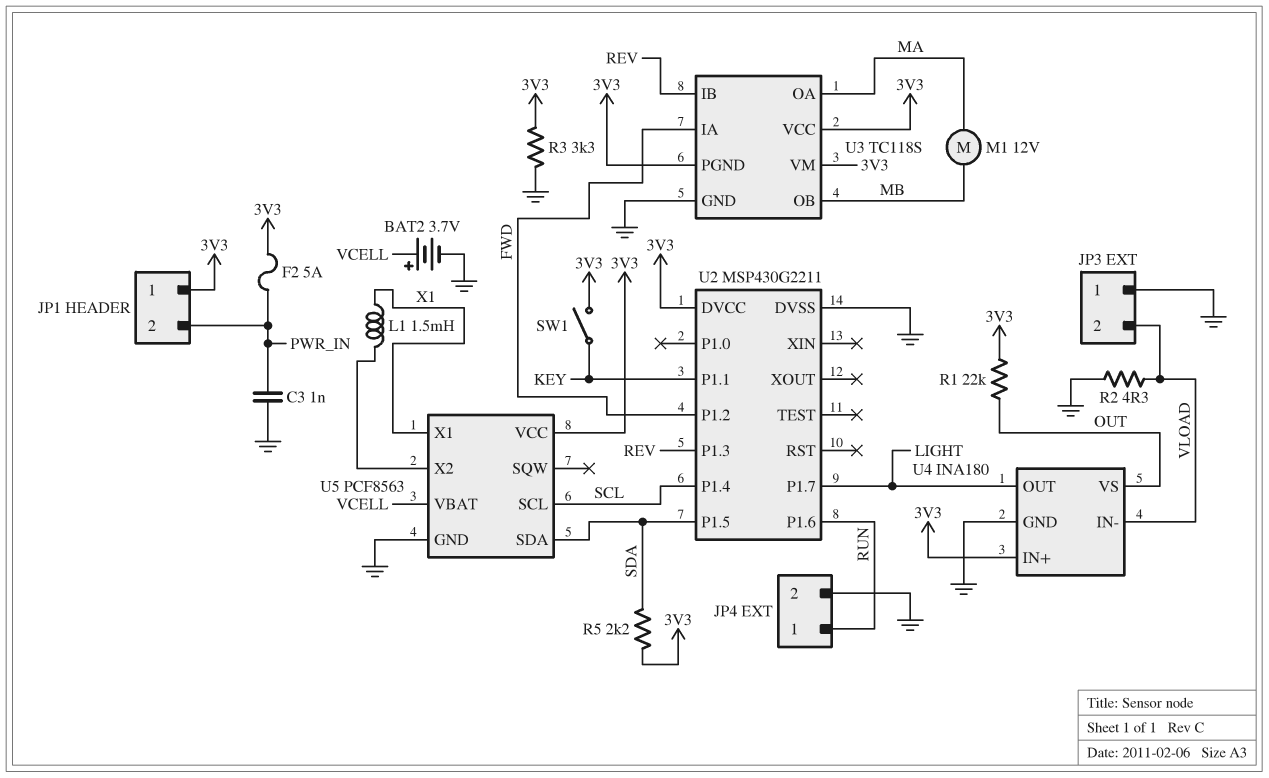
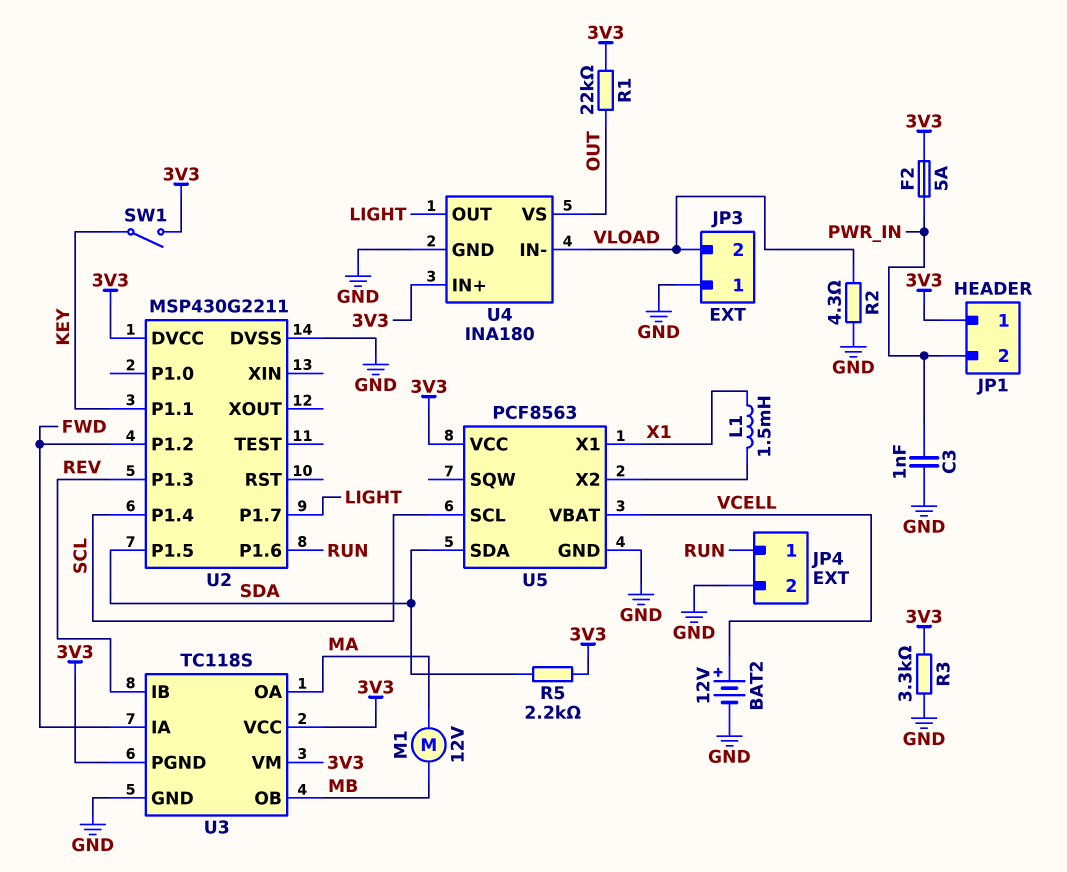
BAT2: 3.7V (plus VCELL, minus GND) -> 12V (plus VCELL, minus GND)

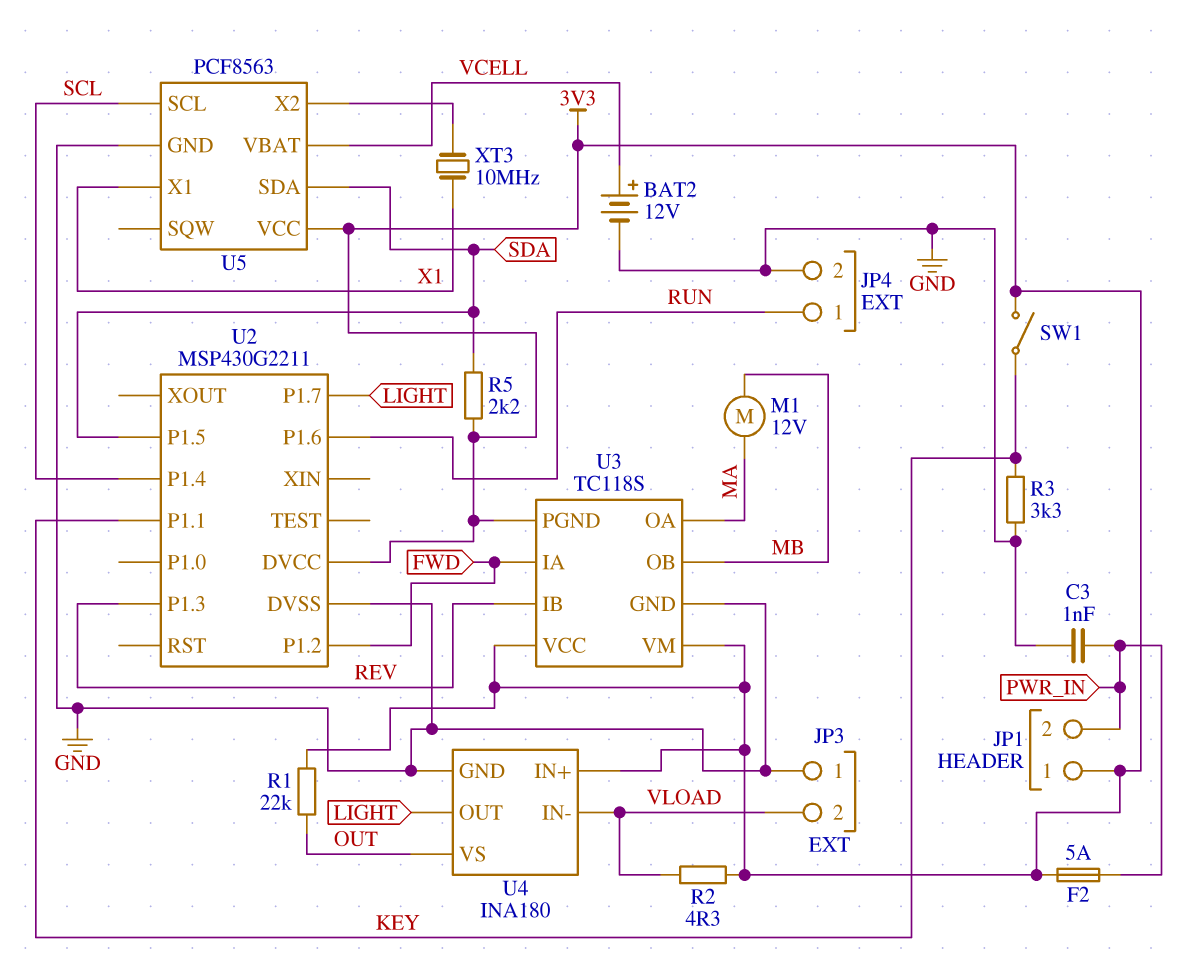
L1: 1.5mH (U5/X2, X1) -> none
R2: 4.3 (GND, VLOAD) -> 4.3 (3V3, VLOAD)
R3: 3.3k (3V3, GND) -> 3.3k (GND, KEY)
XT3: none -> 10MHz (U5/X2, X1)

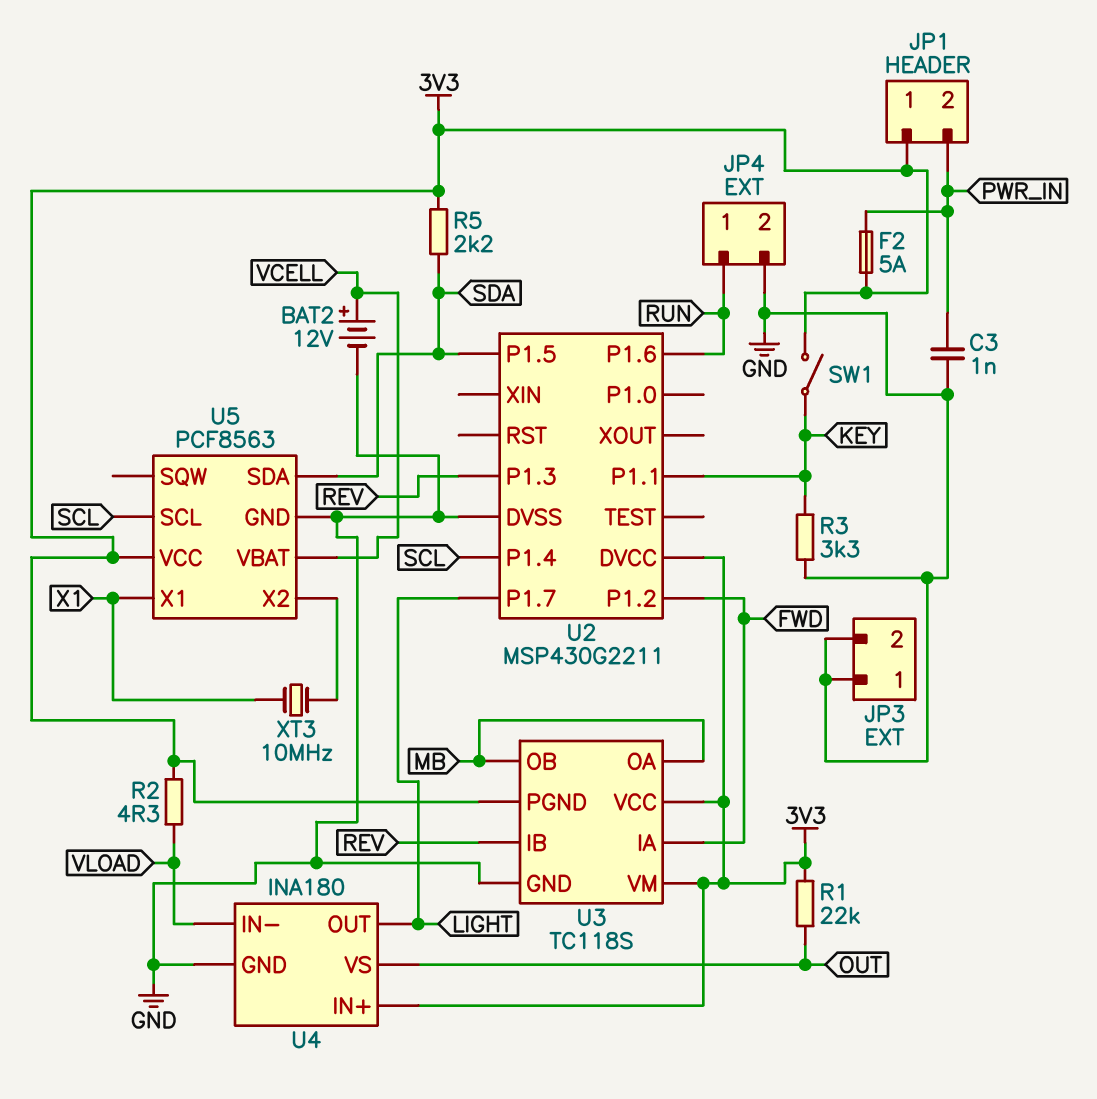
JP3 pin 2: VLOAD -> GND
M1: motor 12V (MA, MB) -> none
U3 pin OA: MA -> MB

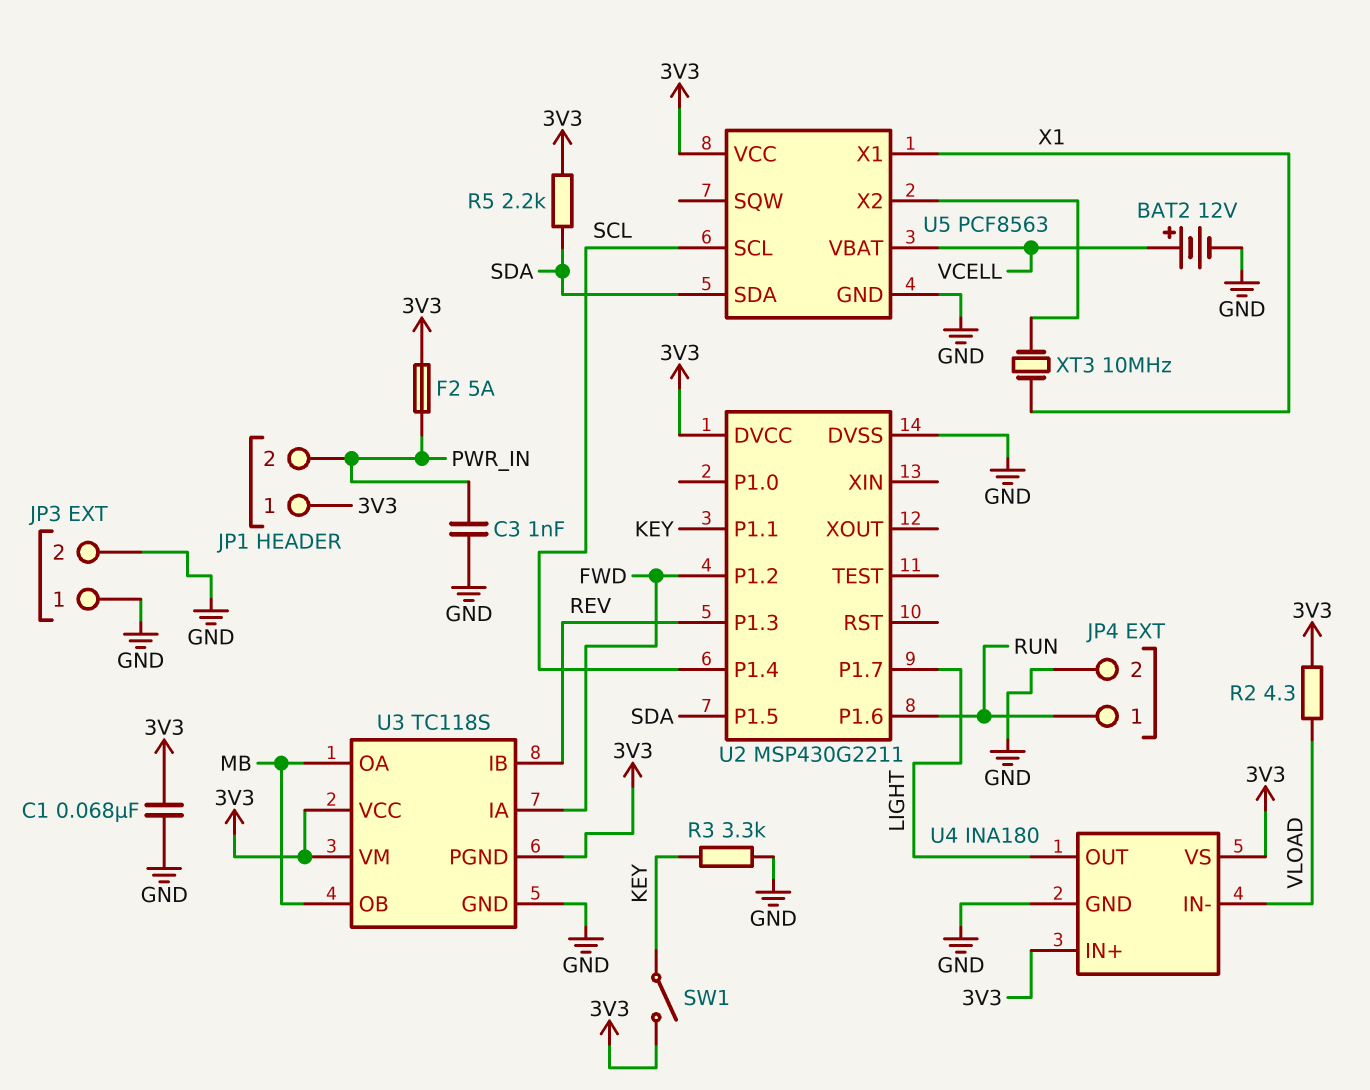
C1: none -> 68nF (3V3, GND)
R1: 22k (3V3, OUT) -> none
U4 pin VS: OUT -> 3V3

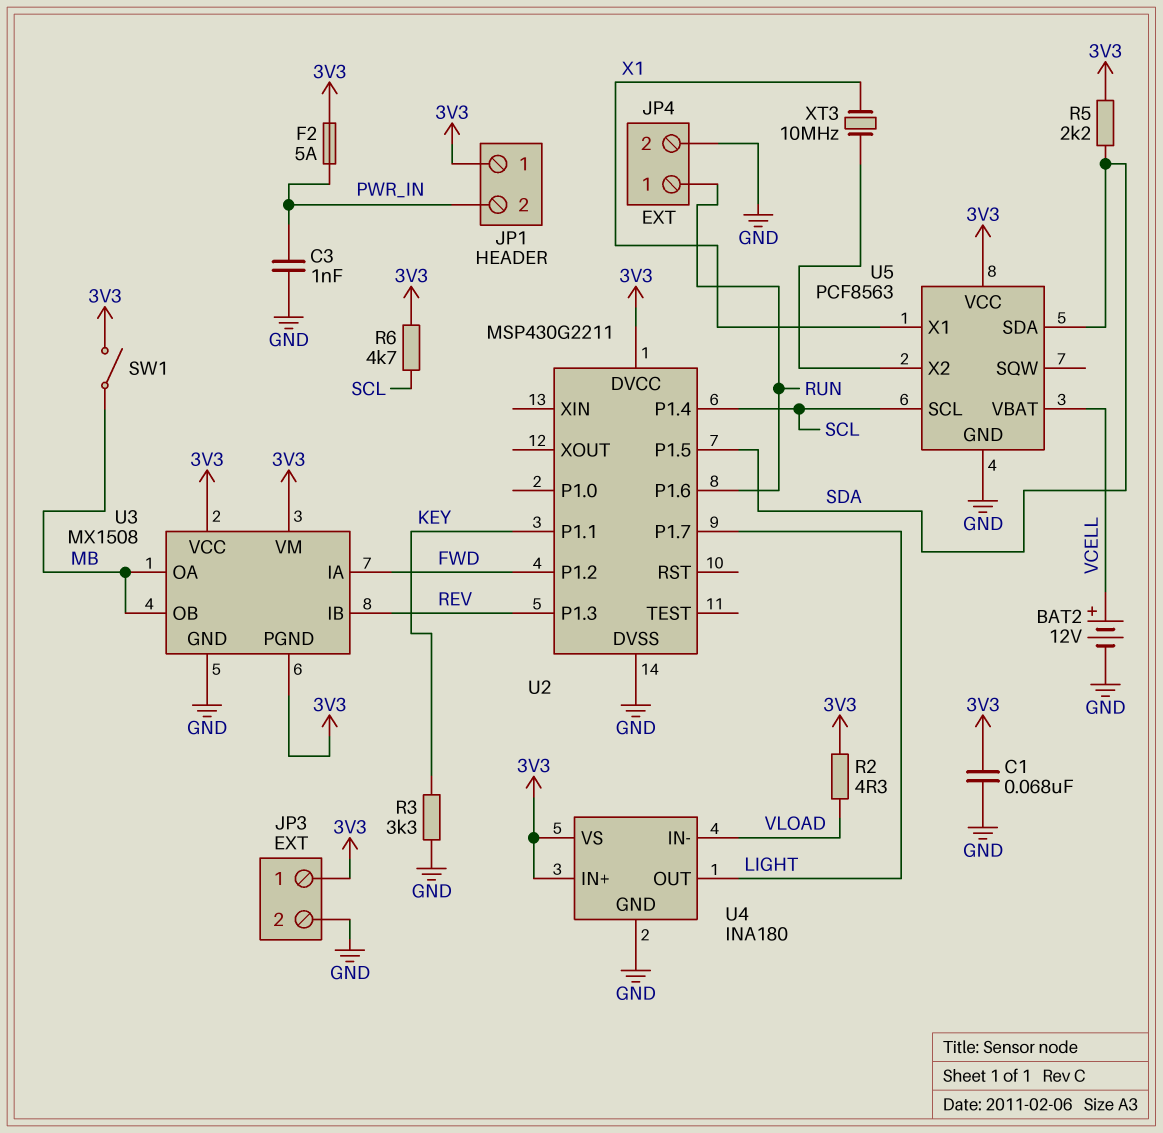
JP3 pin 1: GND -> 3V3
R6: none -> 4.7k (3V3, SCL)
SW1: switch (3V3, KEY) -> switch (3V3, MB)
U3: TC118S -> MX1508

